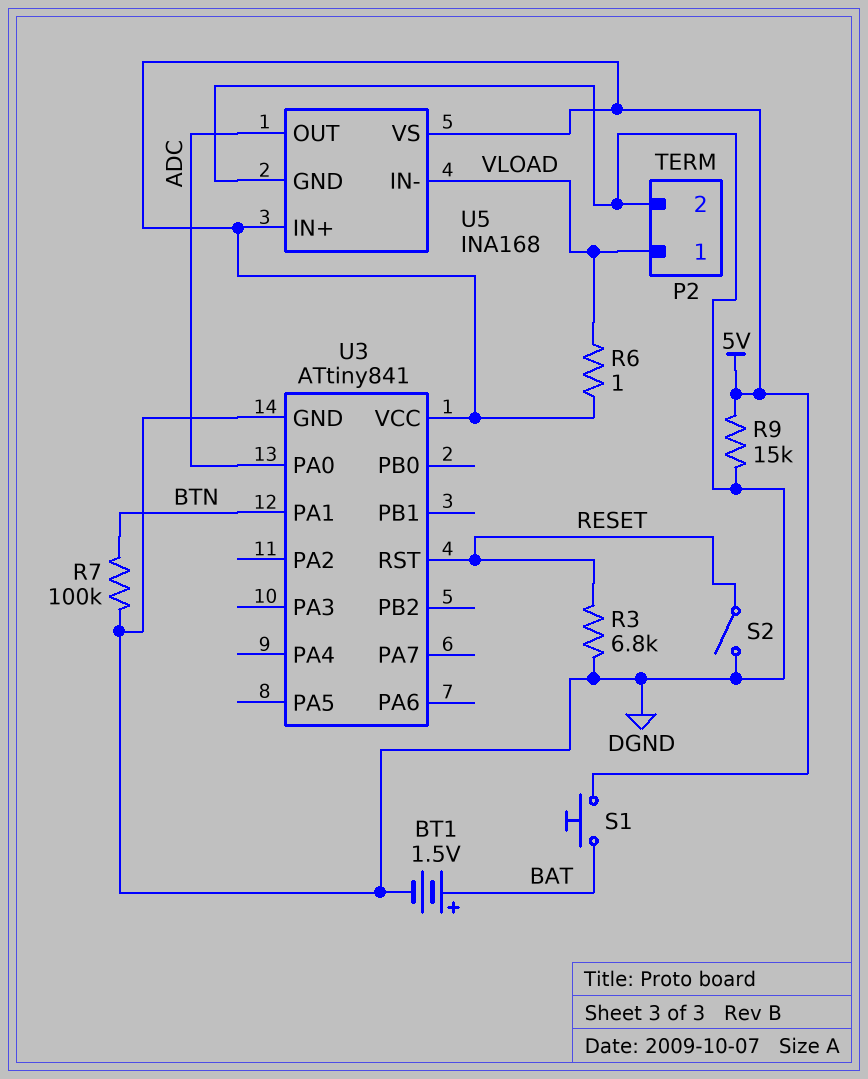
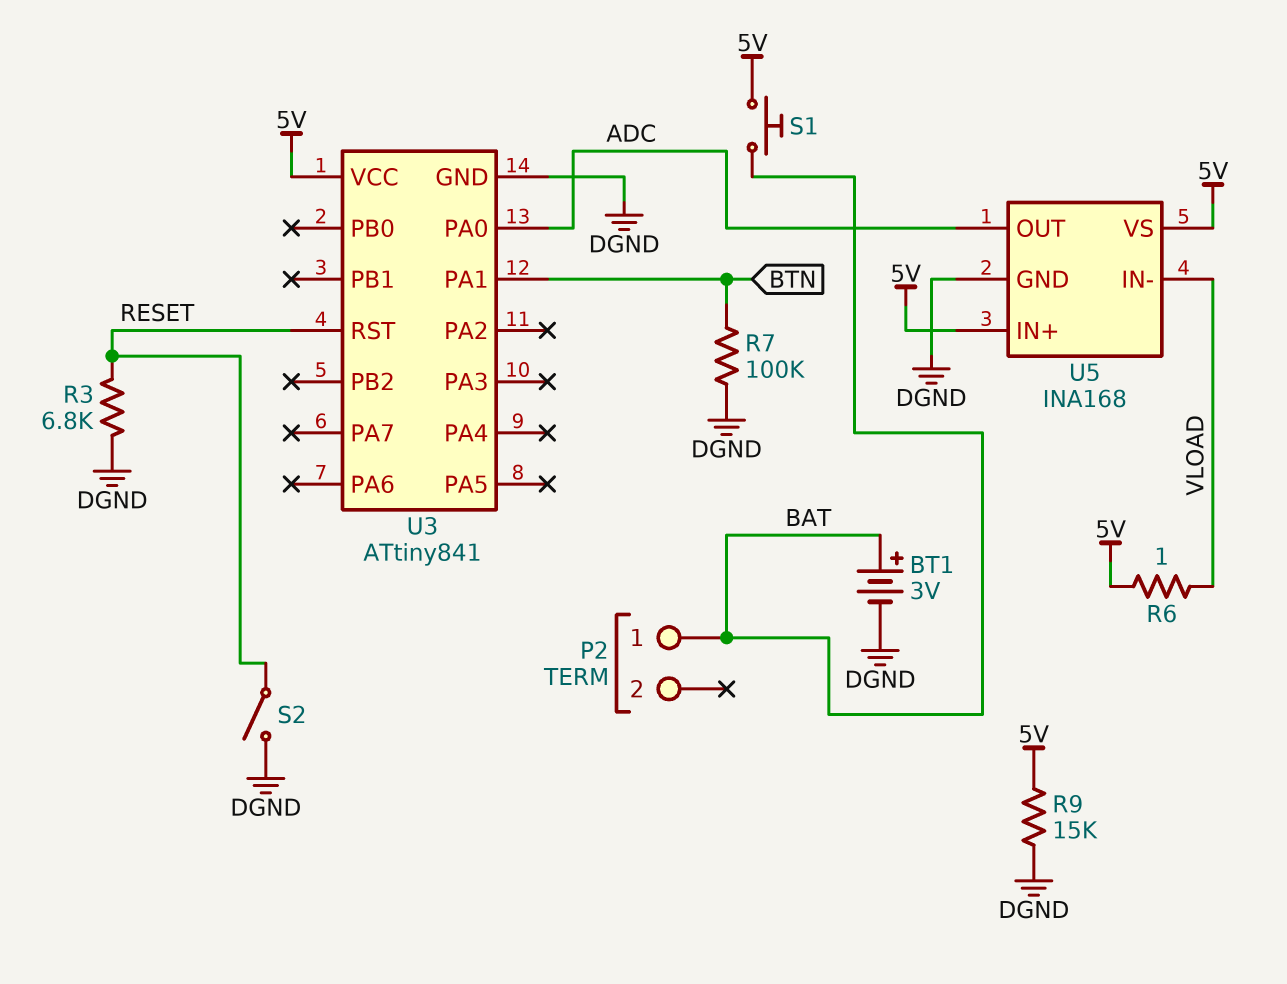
BT1: 1.5V (plus BAT, minus DGND) -> 3V (plus BAT, minus DGND)
P2 pin 1: VLOAD -> BAT
P2 pin 2: DGND -> none

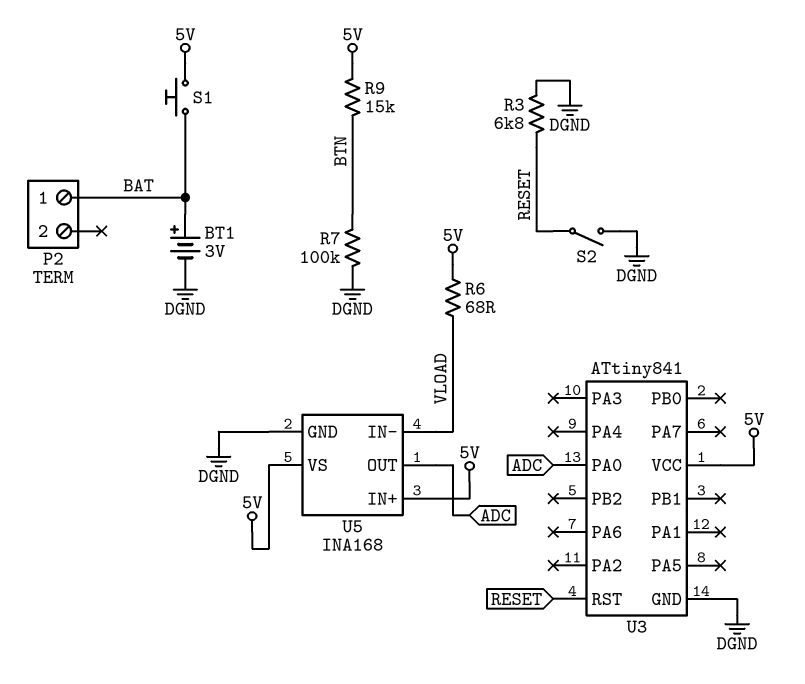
R6: 1 (5V, VLOAD) -> 68 (5V, VLOAD)
R9: 15k (5V, DGND) -> 15k (5V, BTN)
U3 pin PA1: BTN -> none

